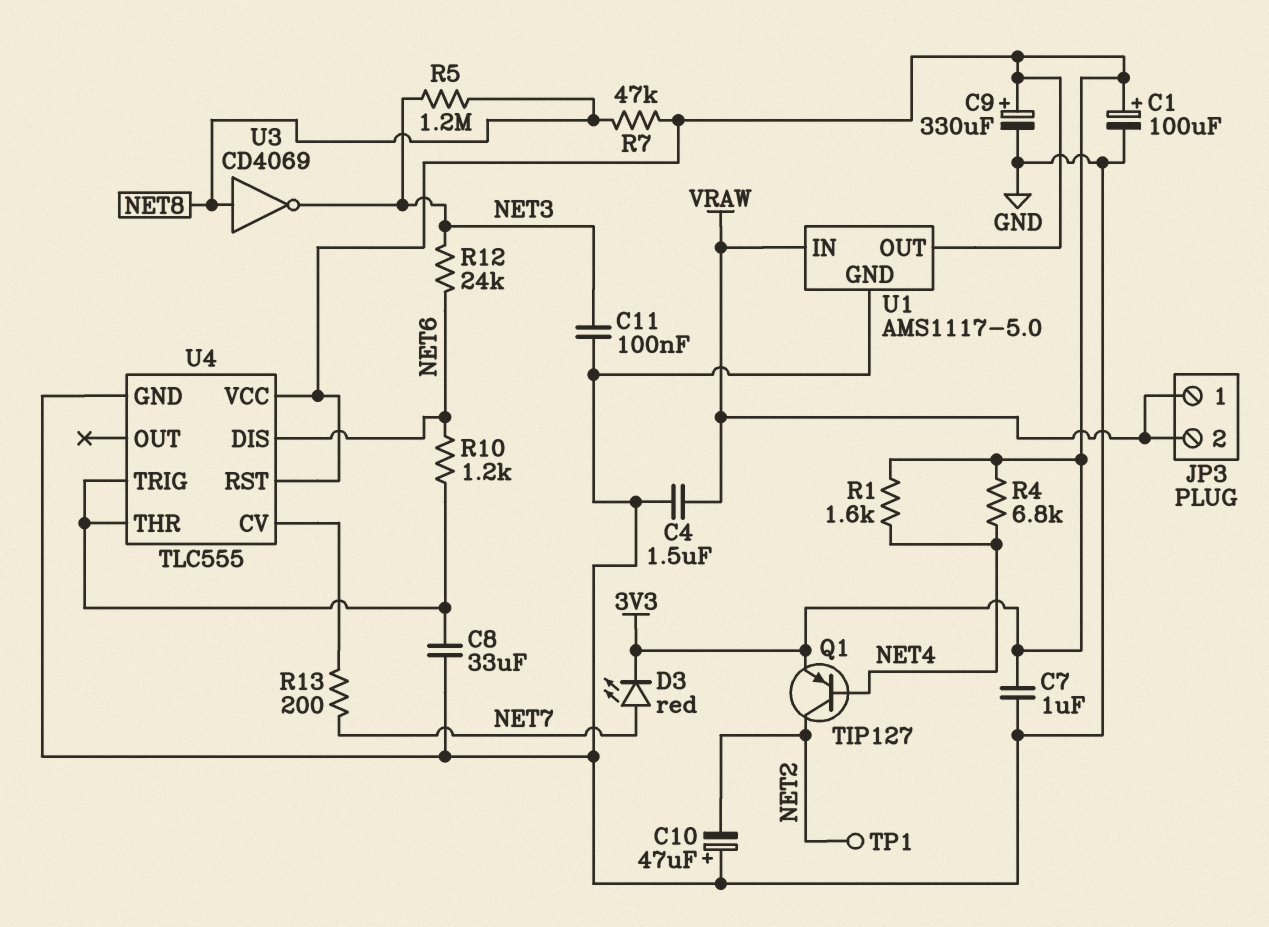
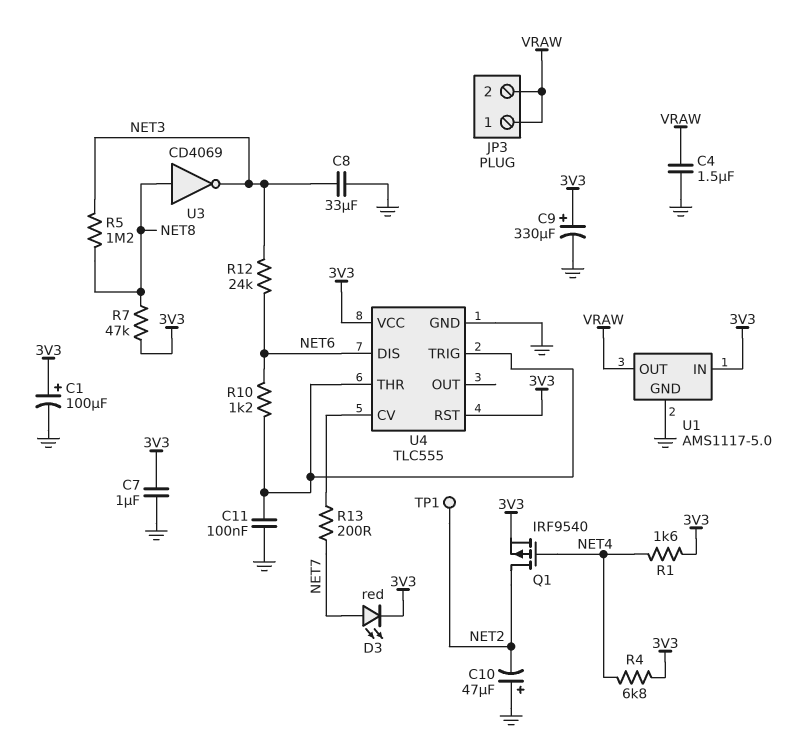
C8: 33uF (GND, U4/THR) -> 33uF (GND, NET3)
C11: 100nF (GND, NET3) -> 100nF (GND, U4/THR)
Q1: PNP TIP127 (B NET4, C NET2, E 3V3) -> PMOS IRF9540 (G NET4, D NET2, S 3V3)
U1 pin IN: VRAW -> 3V3
U1 pin OUT: 3V3 -> VRAW

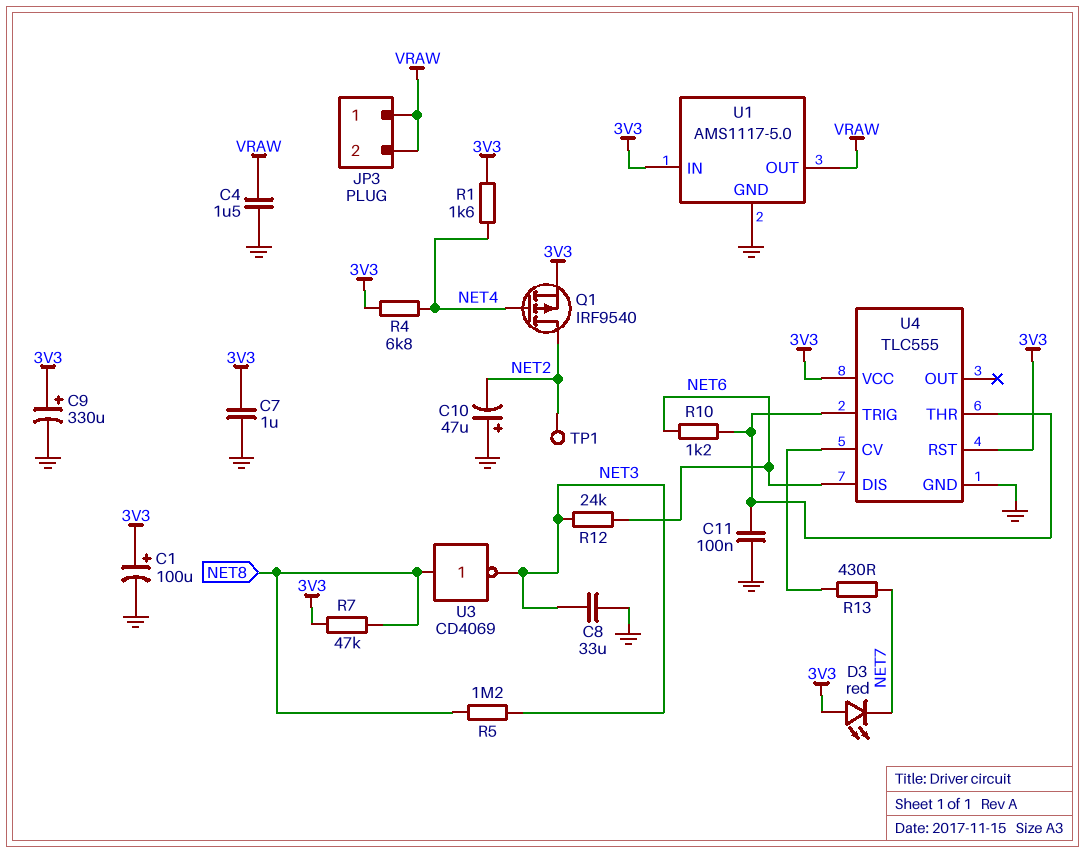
D3: LED red (A NET7, K 3V3) -> LED red (A 3V3, K NET7)
R13: 200 (NET7, U4/CV) -> 430 (NET7, U4/CV)

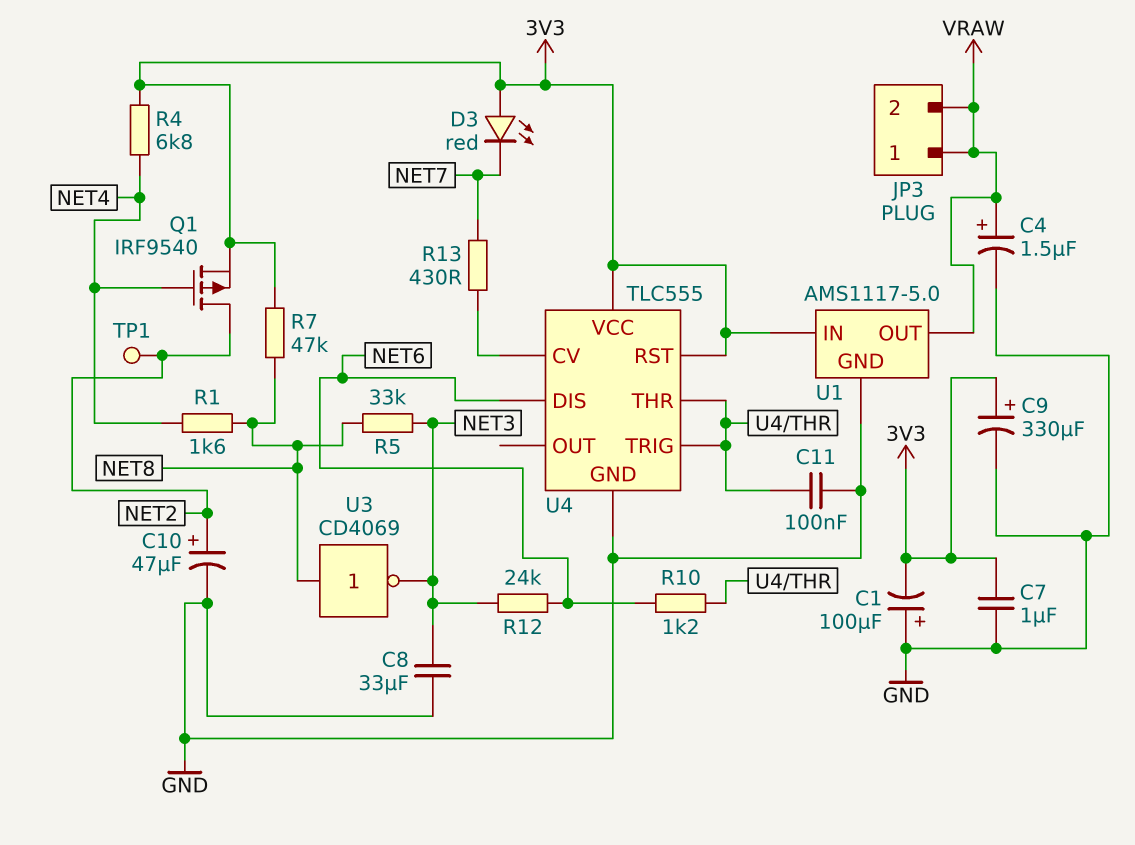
C1: 100uF (plus 3V3, minus GND) -> 100uF (plus GND, minus 3V3)
C4: 1.5uF (GND, VRAW) -> 1.5uF (plus VRAW, minus GND)
C10: 47uF (plus GND, minus NET2) -> 47uF (plus NET2, minus GND)
R1: 1.6k (3V3, NET4) -> 1.6k (NET4, NET8)
R5: 1.2M (NET3, NET8) -> 33k (NET3, NET8)

